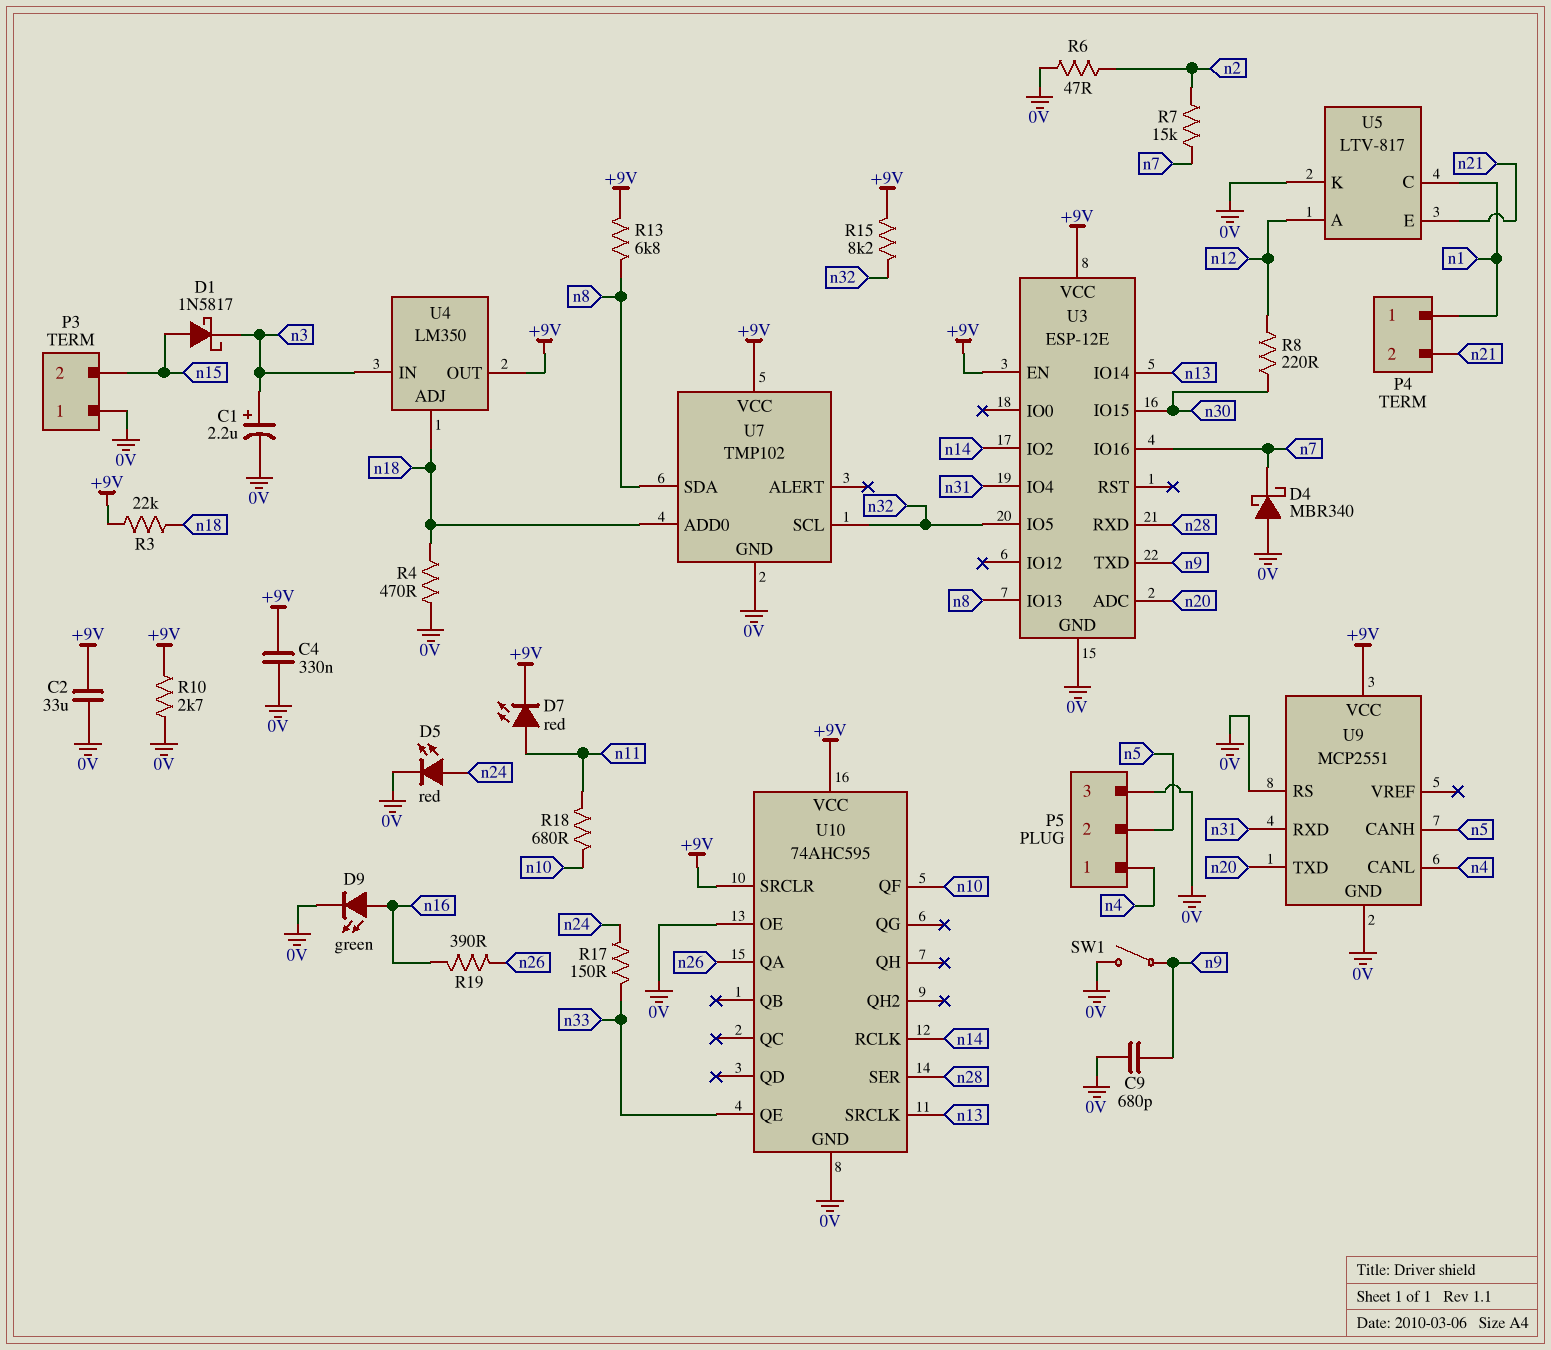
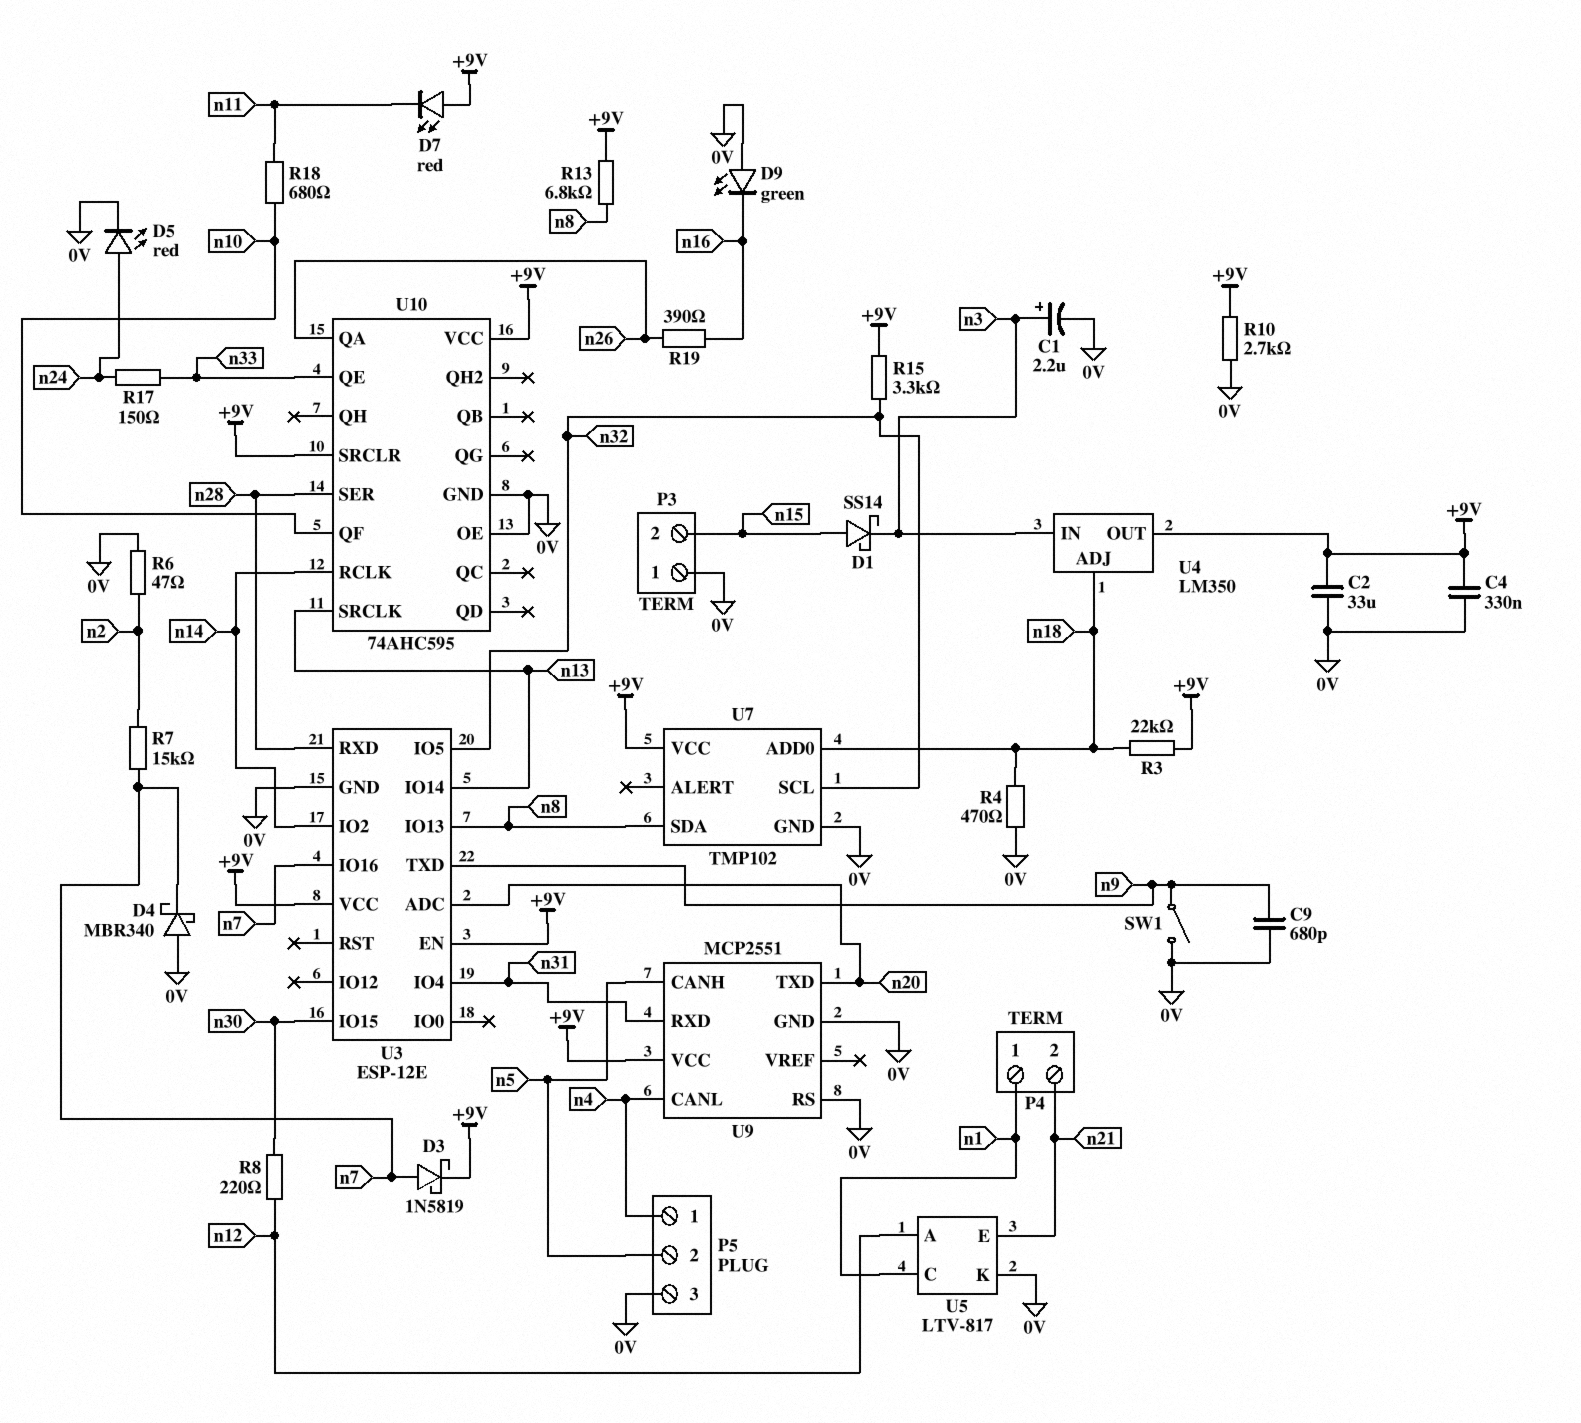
D1: schottky 1N5817 (A n15, K n3) -> schottky SS14 (A n15, K n3)
D3: none -> schottky 1N5819 (A n7, K +9V)
D7: LED red (A n11, K +9V) -> LED red (A +9V, K n11)
D9: LED green (A n16, K 0V) -> LED green (A 0V, K n16)
R15: 8.2k (+9V, n32) -> 3.3k (+9V, n32)

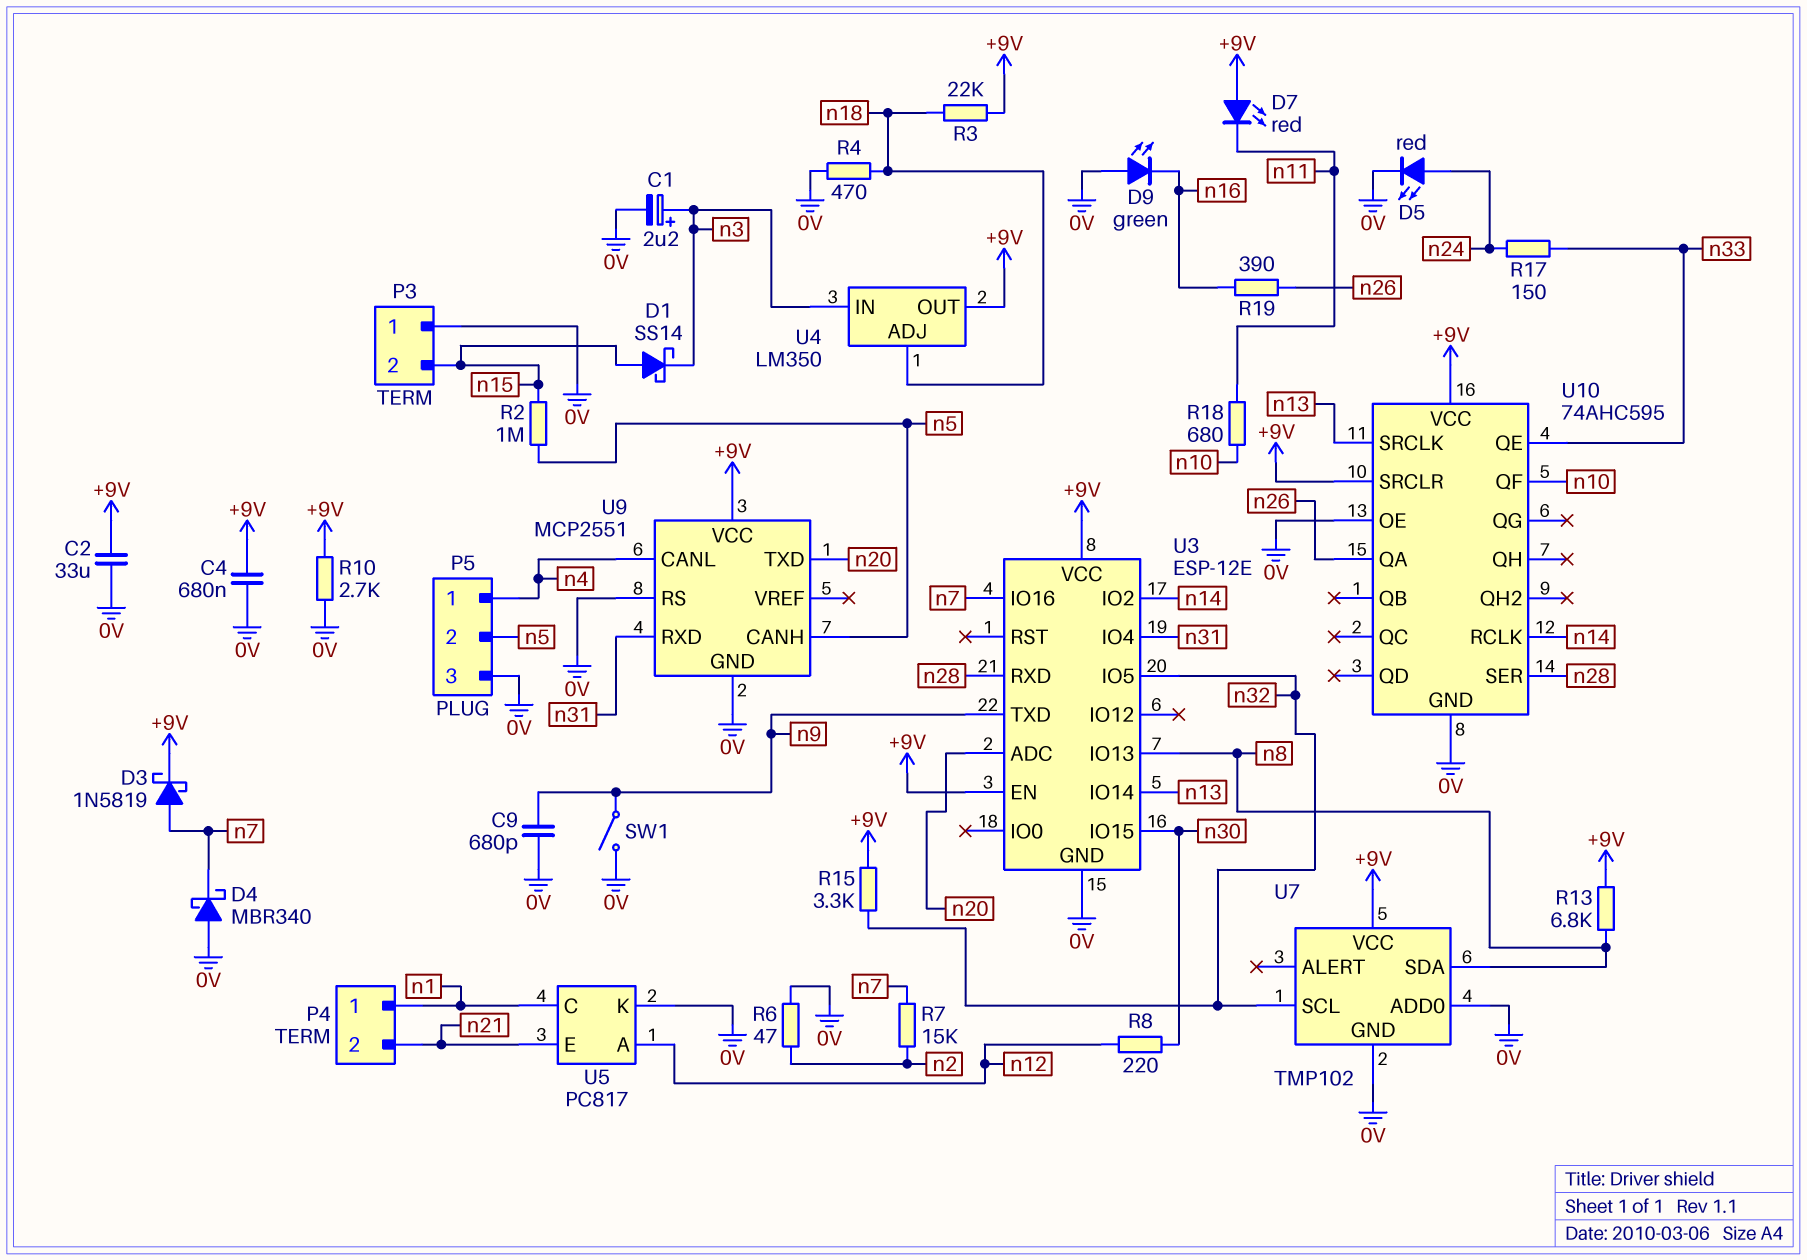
C4: 330nF (+9V, 0V) -> 680nF (+9V, 0V)
R2: none -> 1M (n5, n15)
U5: LTV-817 -> PC817
U7 pin ADD0: n18 -> 0V

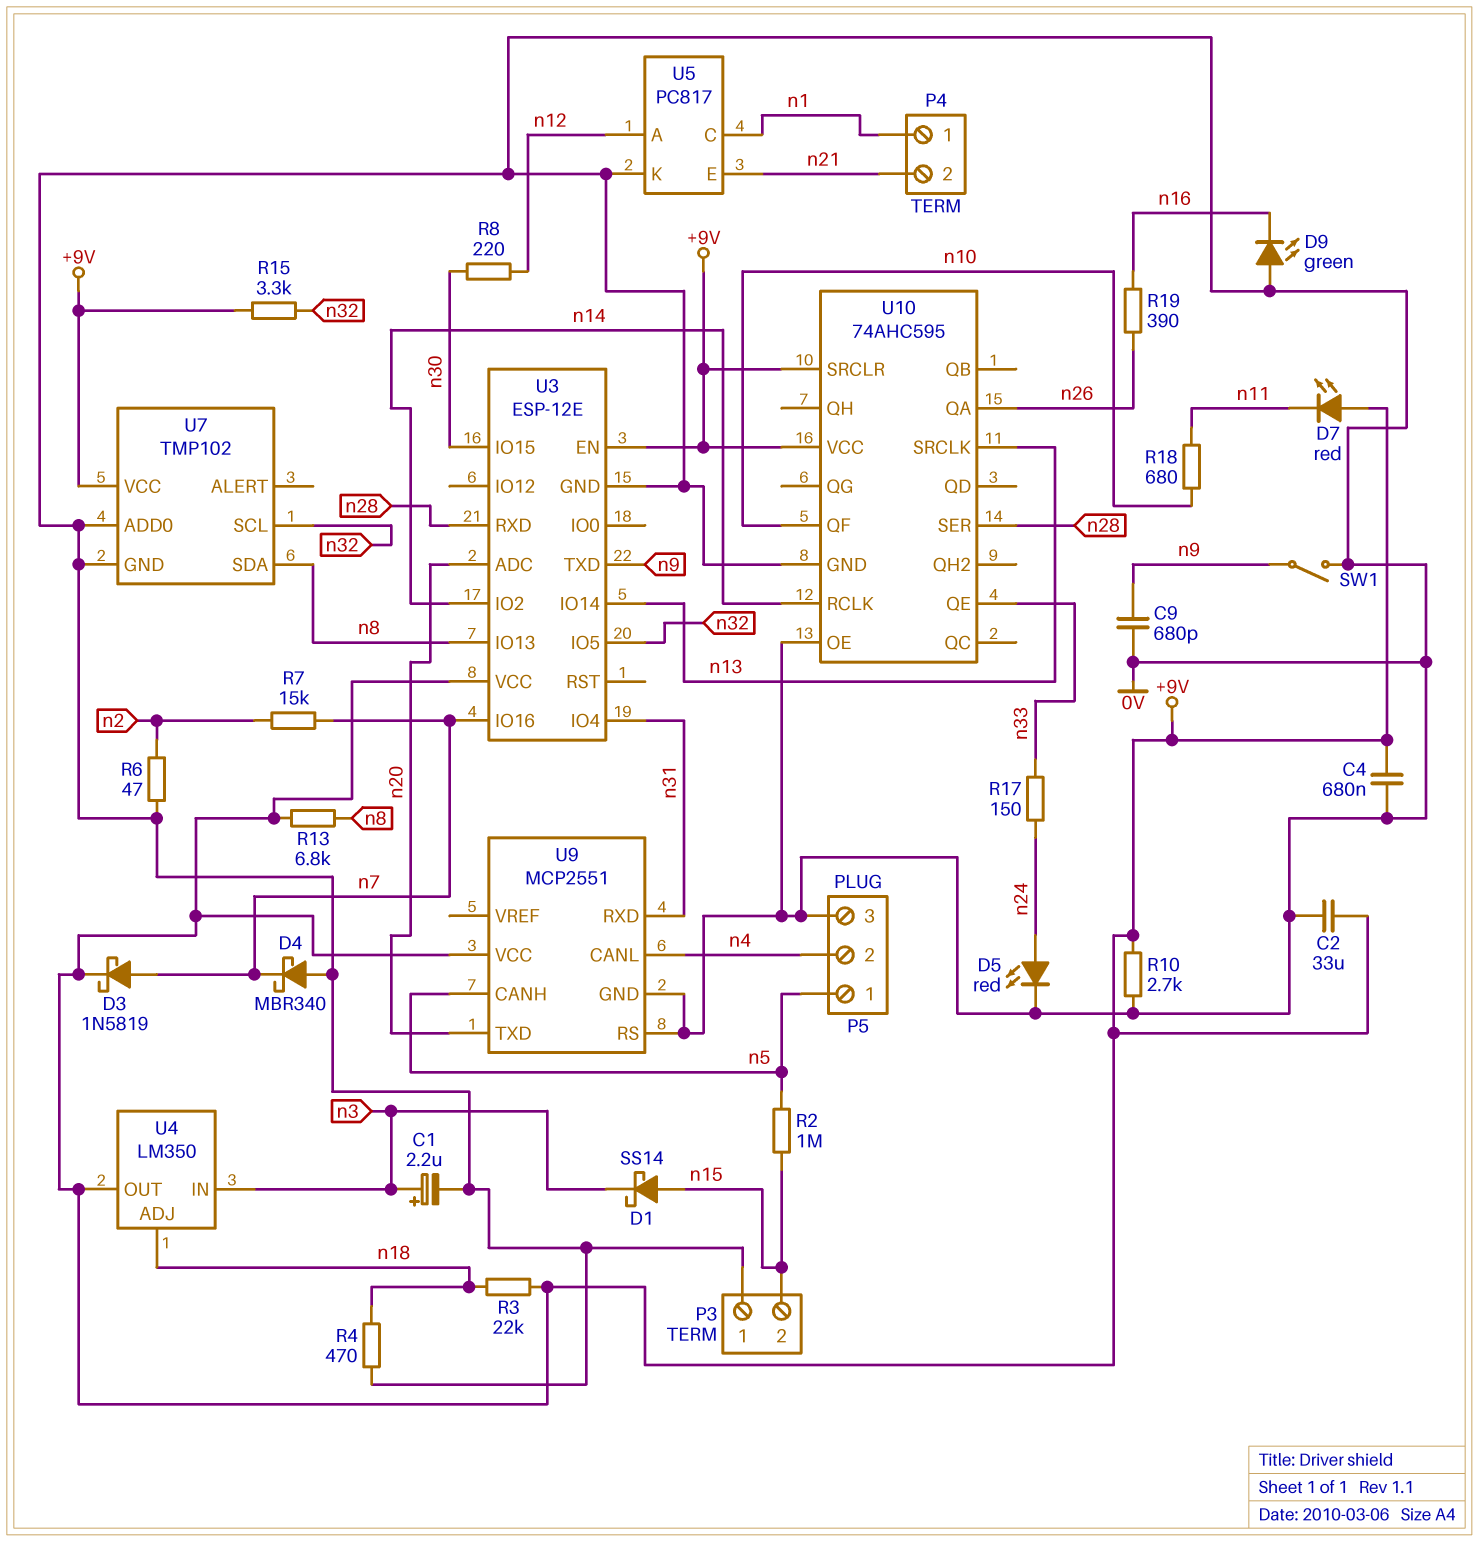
P5 pin 1: n4 -> n5
P5 pin 2: n5 -> n4

